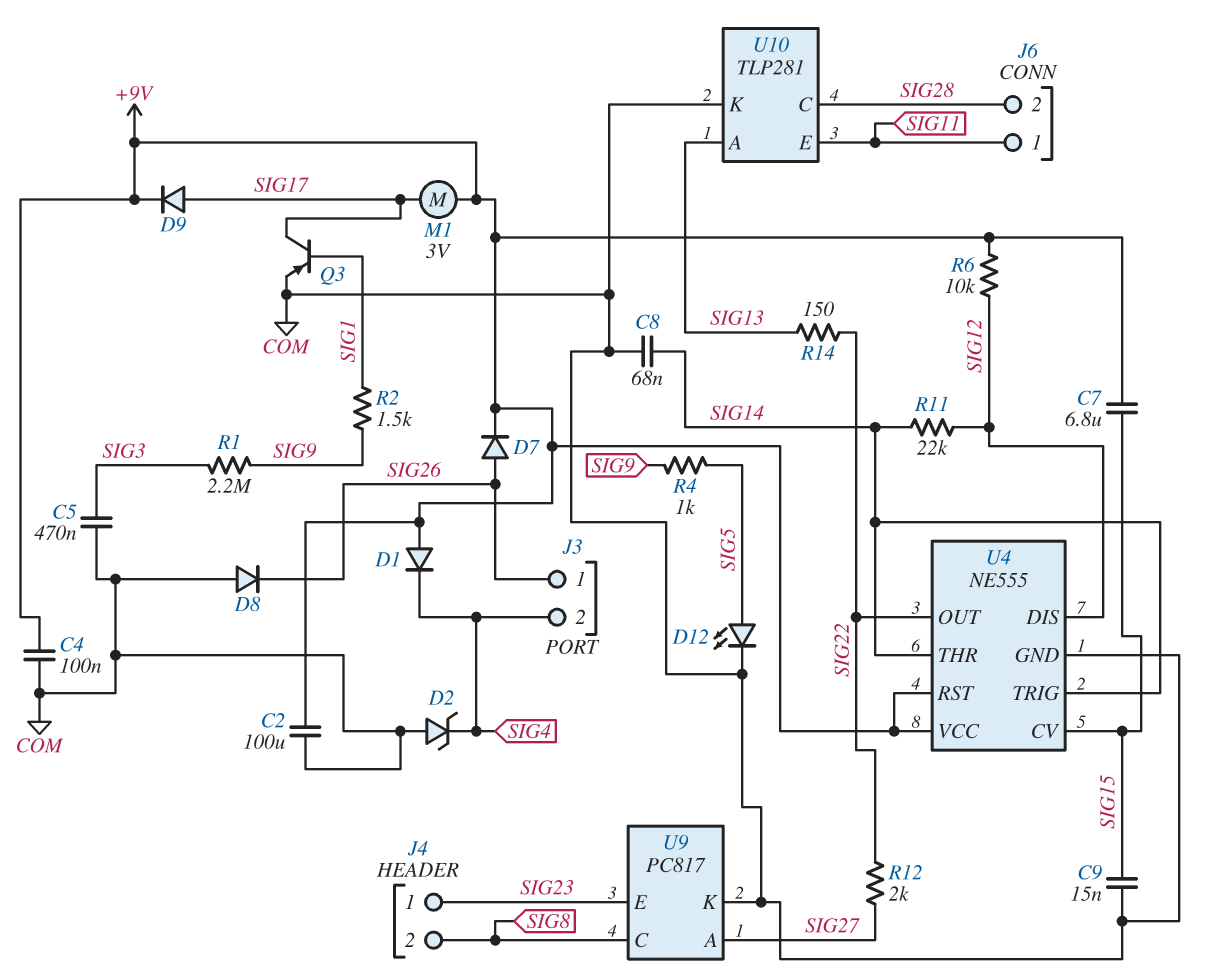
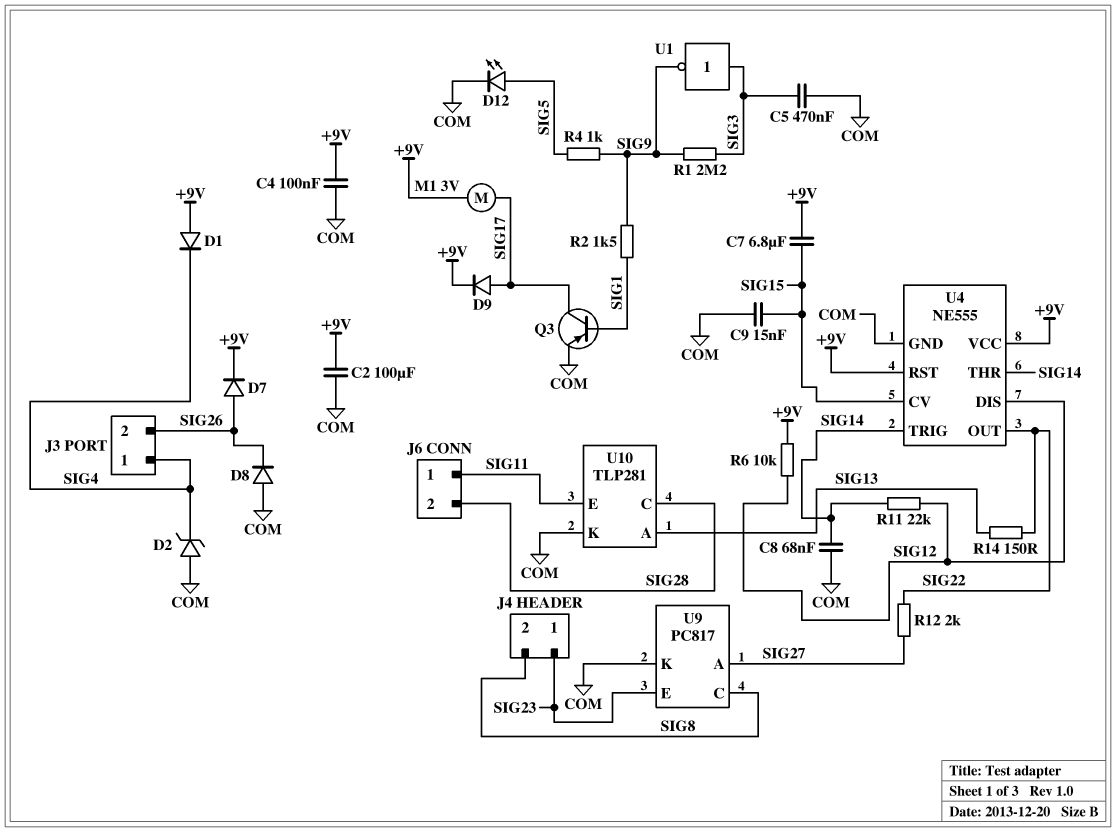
J3 pin 1: SIG26 -> SIG4
J3 pin 2: SIG4 -> SIG26
U1: none -> NOT (in SIG3, out SIG9)

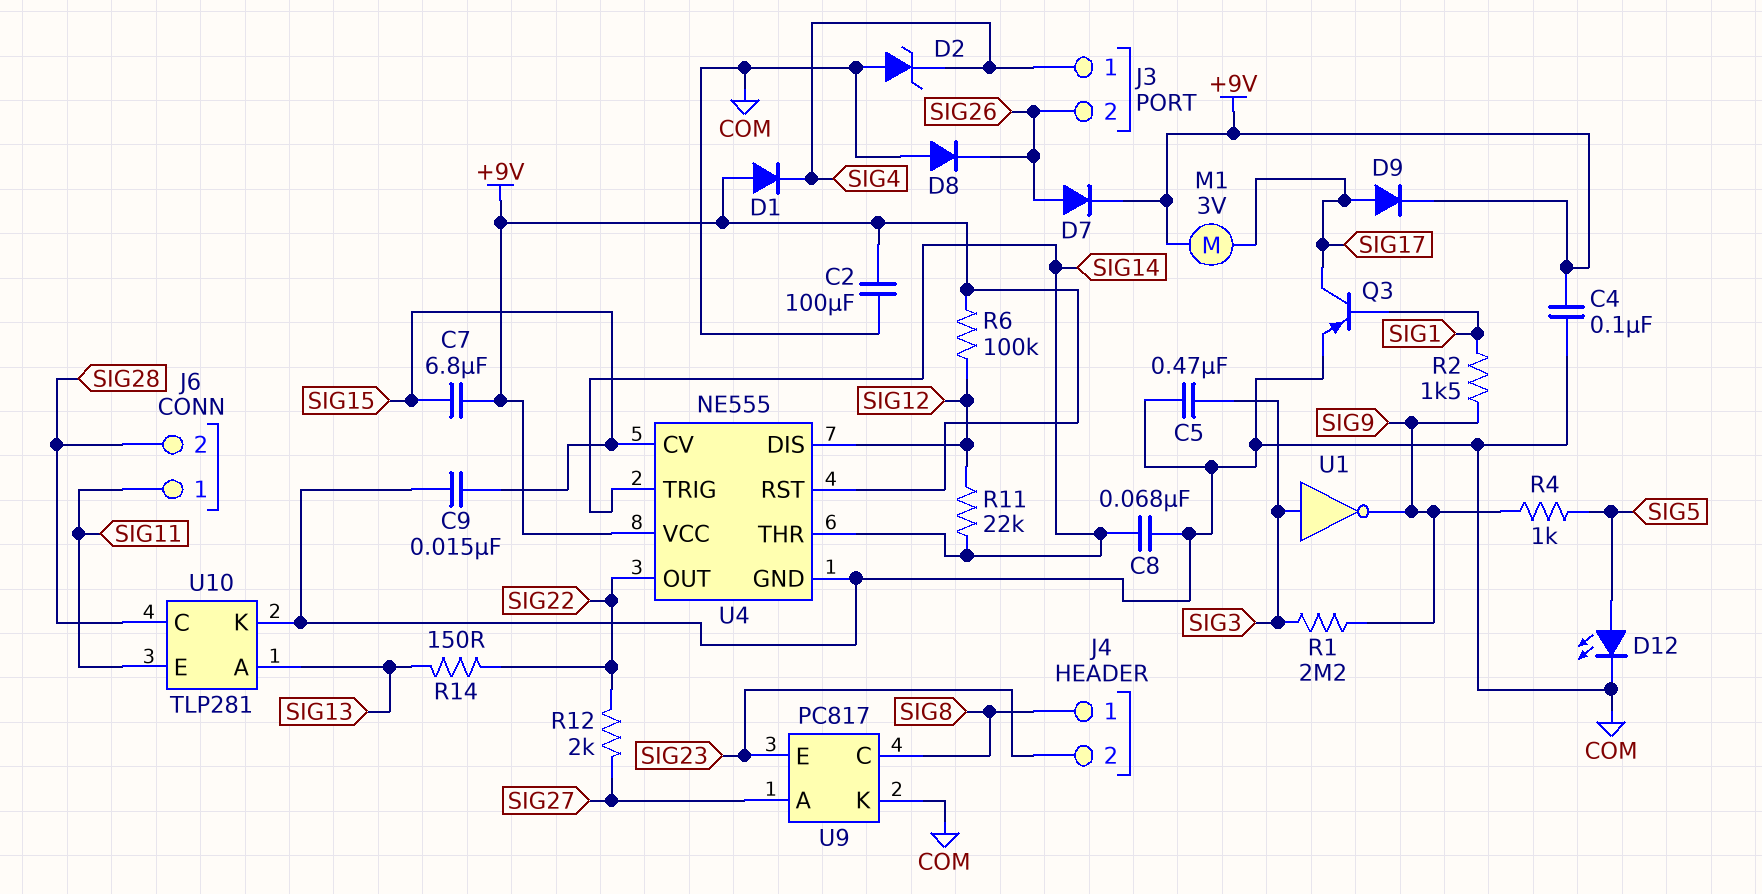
J4 pin 1: SIG23 -> SIG8
J4 pin 2: SIG8 -> SIG23
R6: 10k (+9V, SIG12) -> 100k (+9V, SIG12)

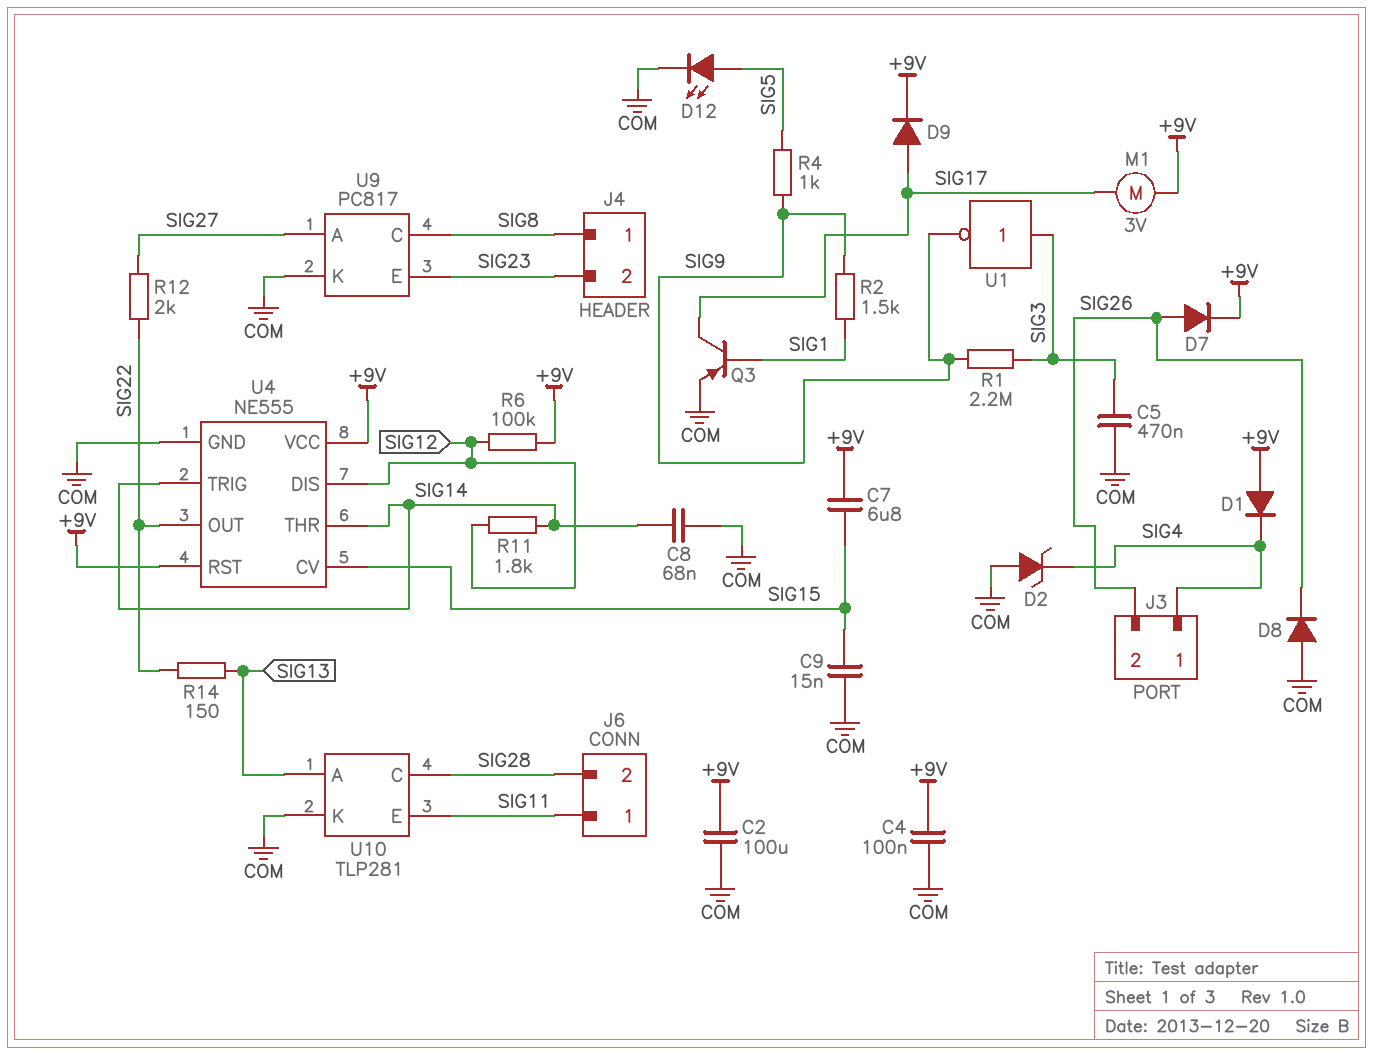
R11: 22k (SIG12, SIG14) -> 1.8k (SIG12, SIG14)

